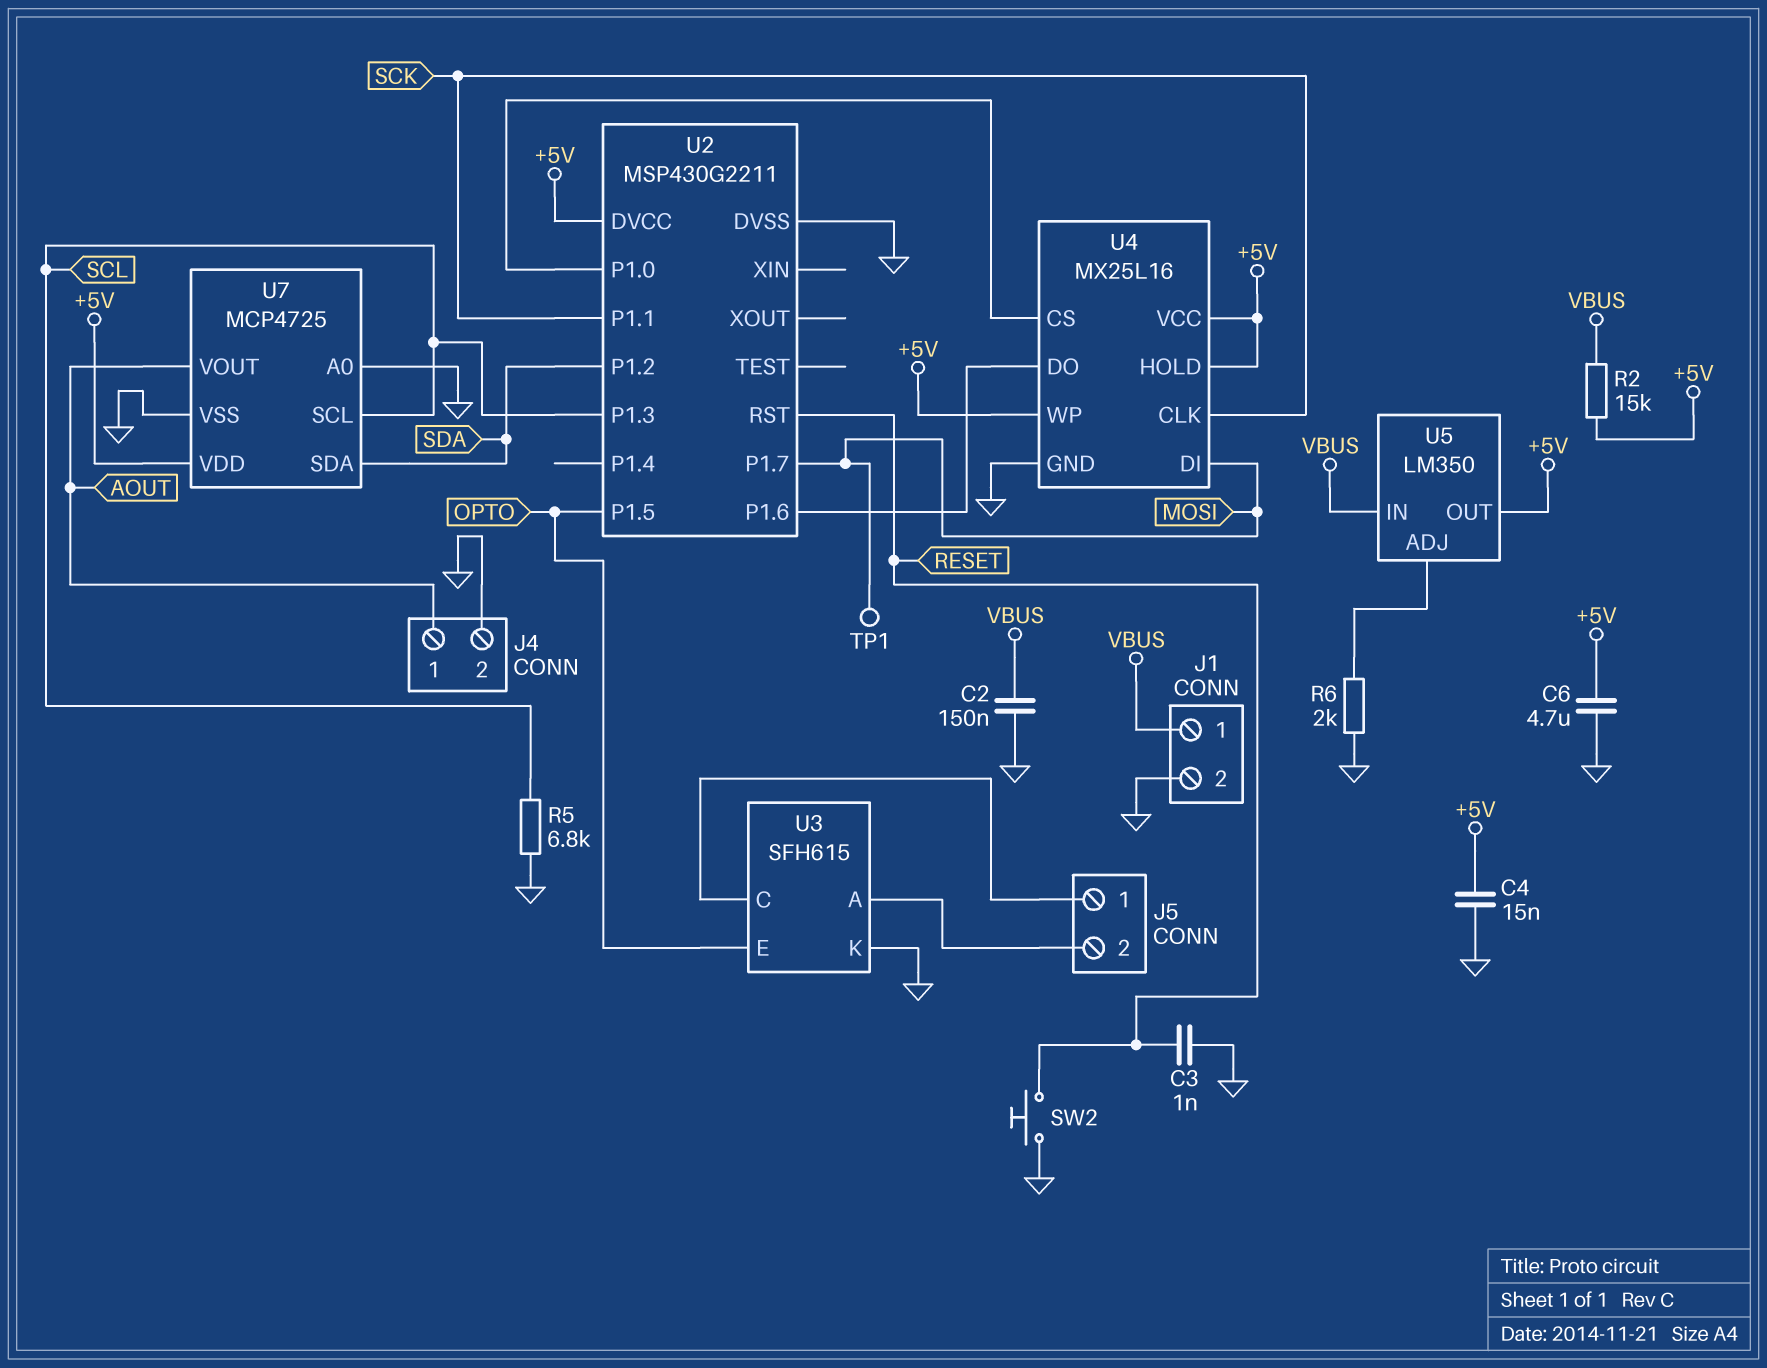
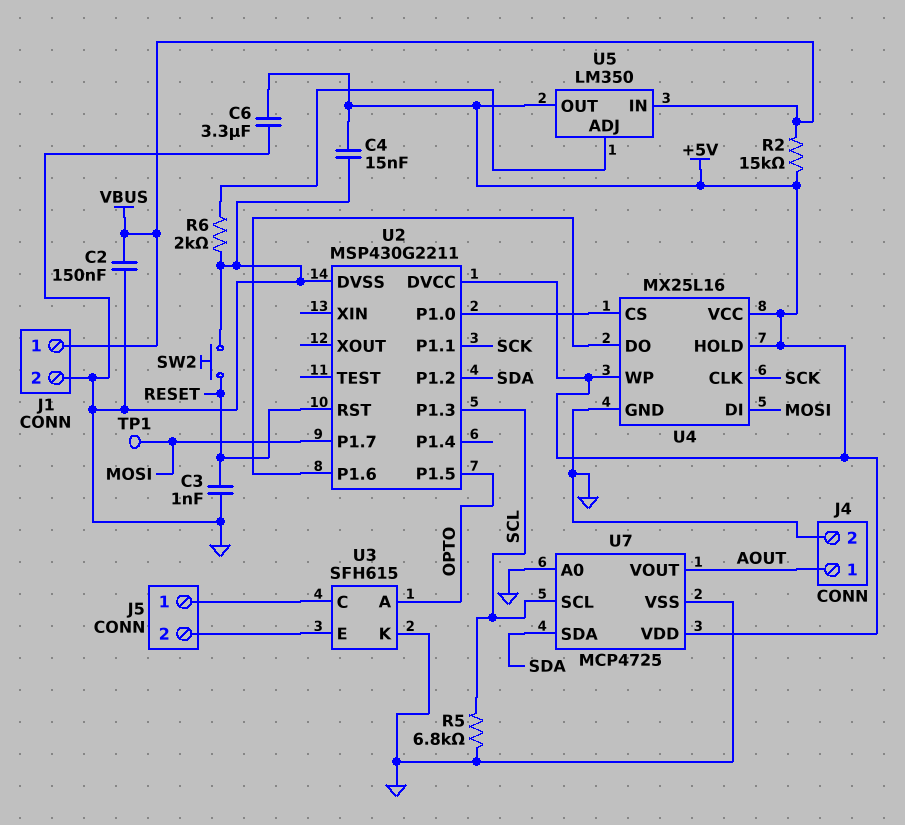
C6: 4.7uF (+5V, GND) -> 3.3uF (+5V, GND)
U3 pin A: J5/2 -> OPTO
U3 pin E: OPTO -> J5/2

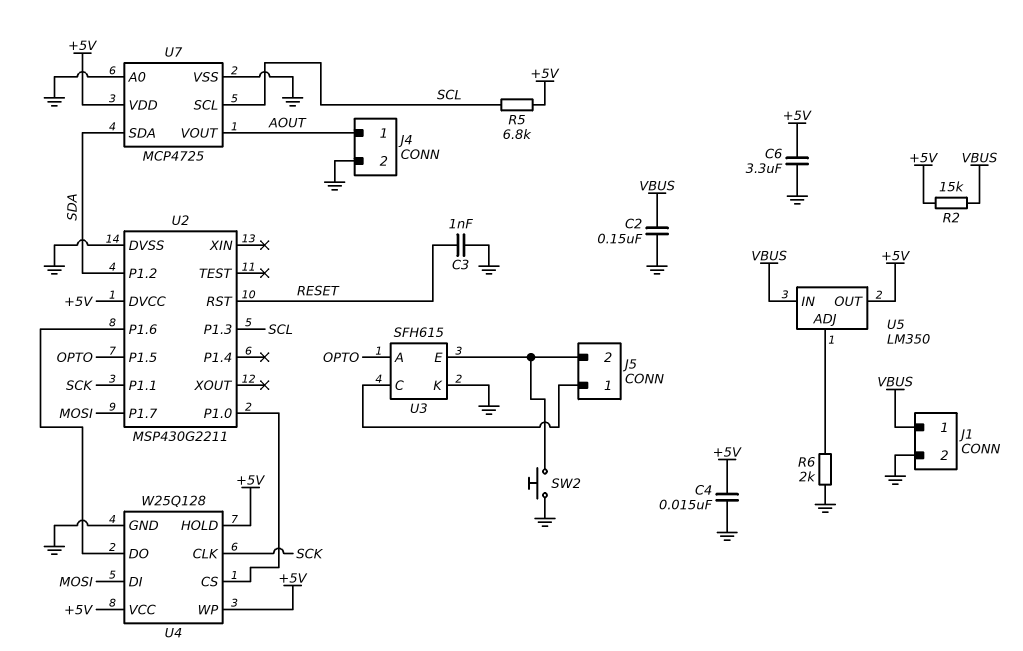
R5: 6.8k (GND, SCL) -> 6.8k (+5V, SCL)
SW2: button (GND, RESET) -> button (GND, J5/2)
TP1: test point (MOSI) -> none
U4: MX25L16 -> W25Q128

